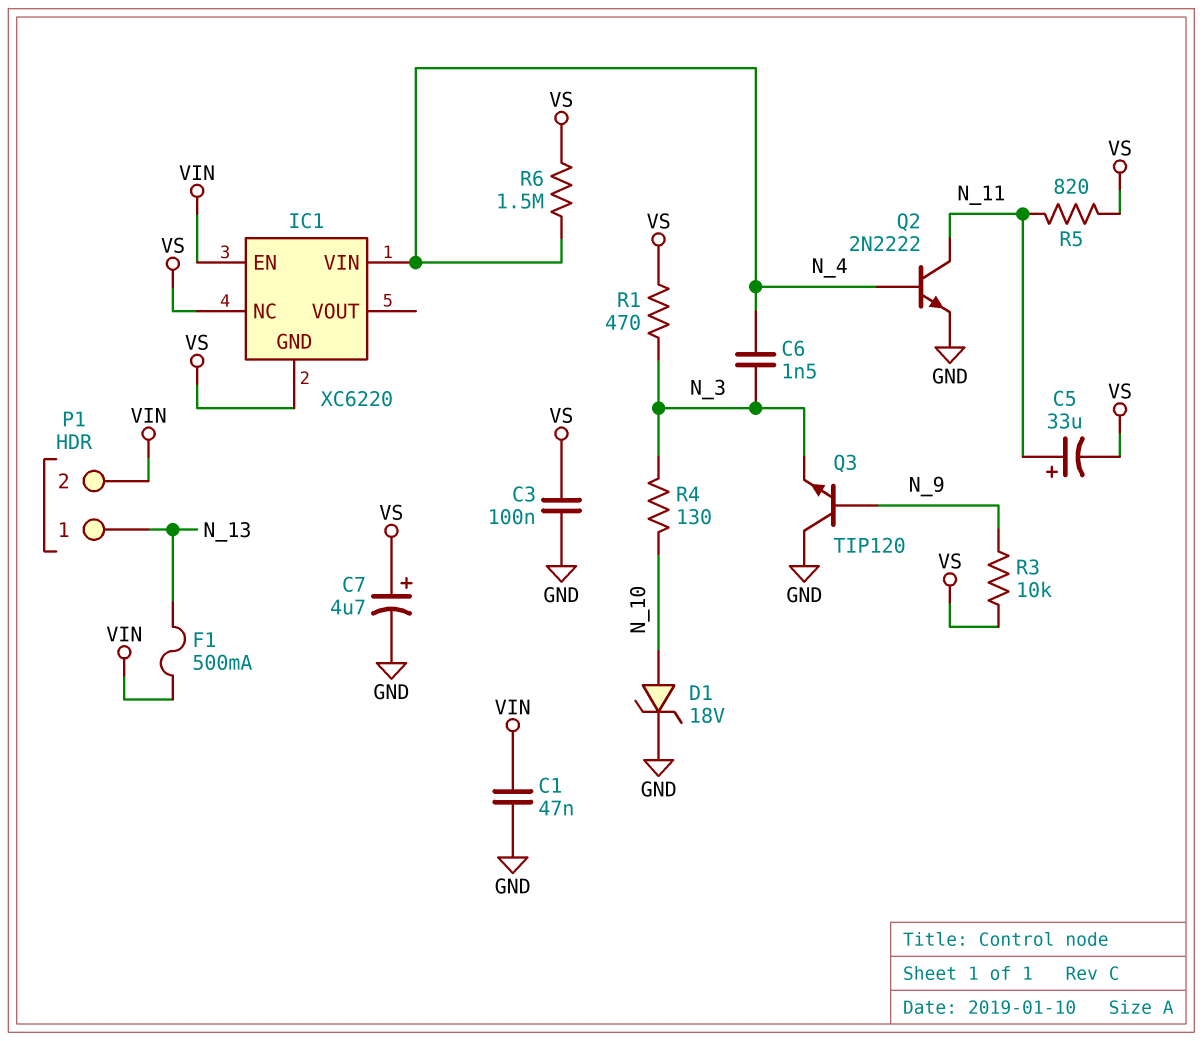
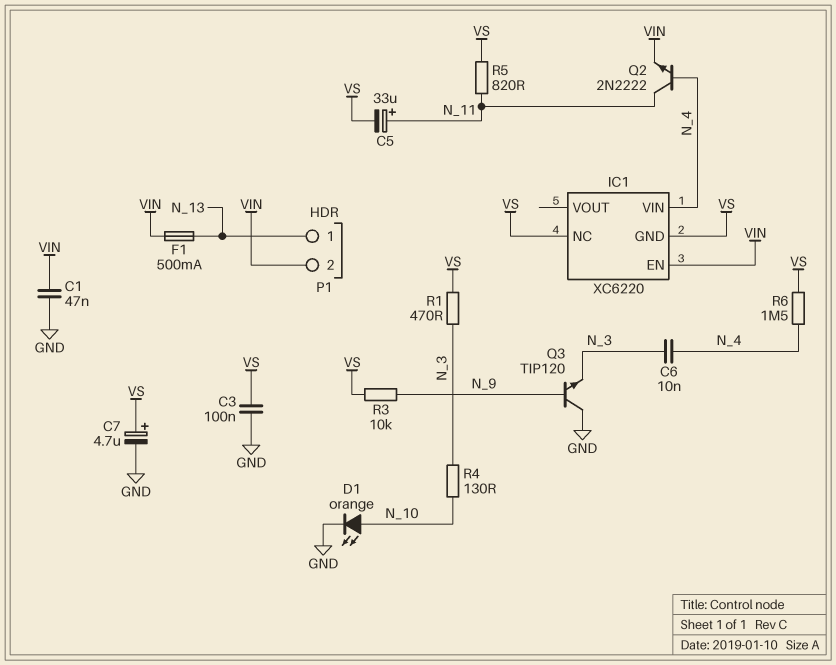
C6: 1.5nF (N_3, N_4) -> 10nF (N_3, N_4)
D1: zener 18V (A N_10, K GND) -> LED orange (A N_10, K GND)
Q2: NPN 2N2222 (B N_4, C N_11, E GND) -> NPN 2N2222 (B N_4, C N_11, E VIN)

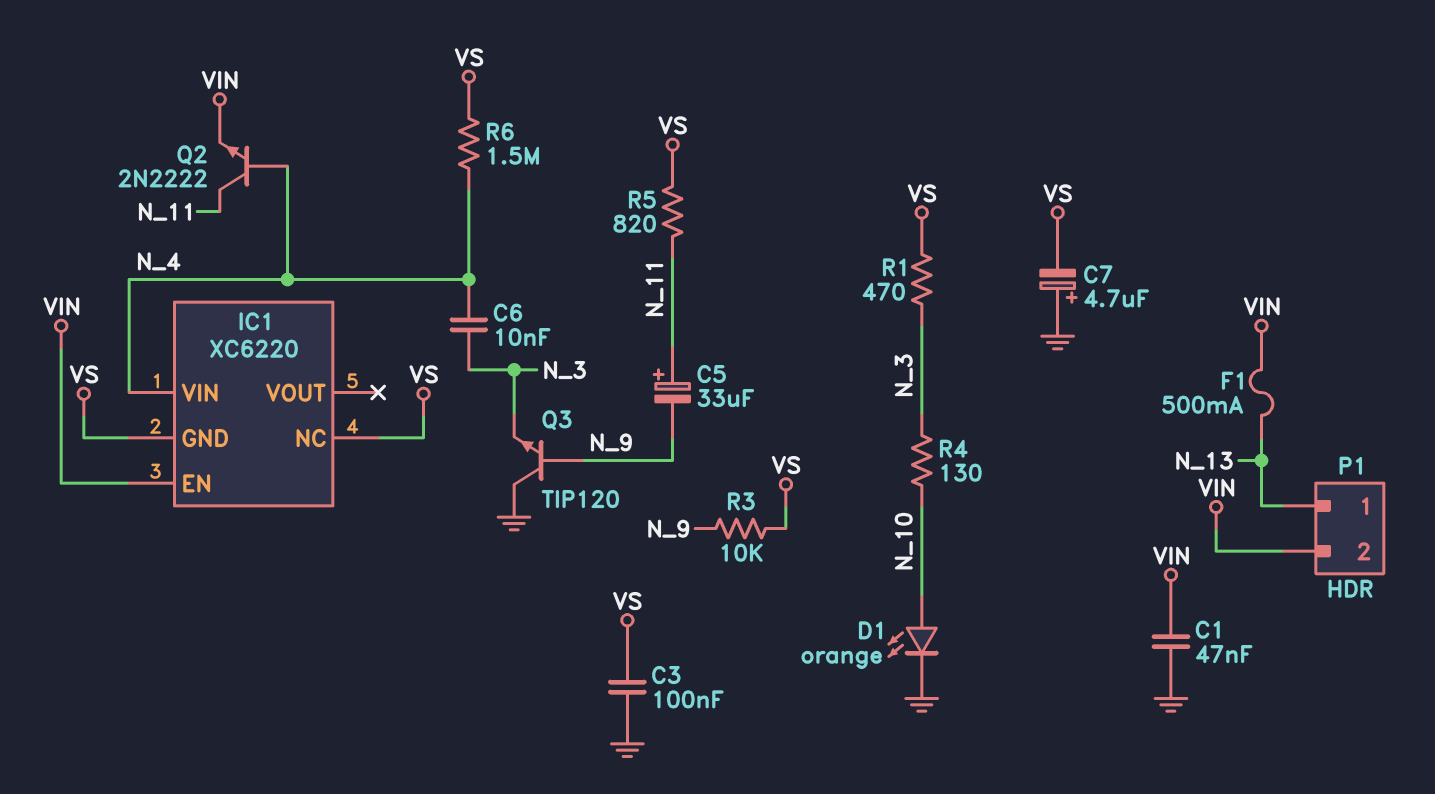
C5: 33uF (plus N_11, minus VS) -> 33uF (plus N_11, minus N_9)
C7: 4.7uF (plus VS, minus GND) -> 4.7uF (plus GND, minus VS)

